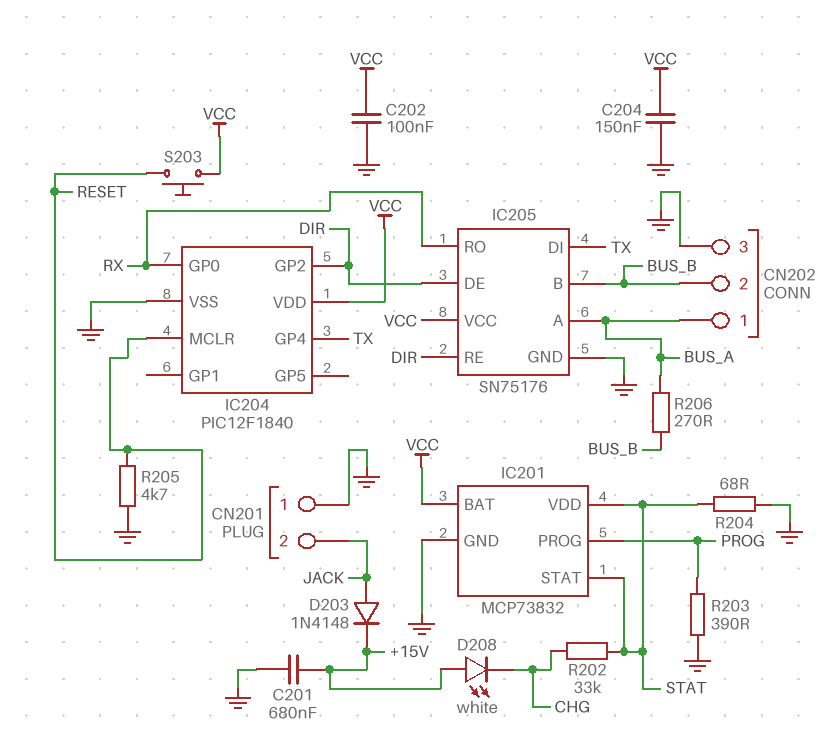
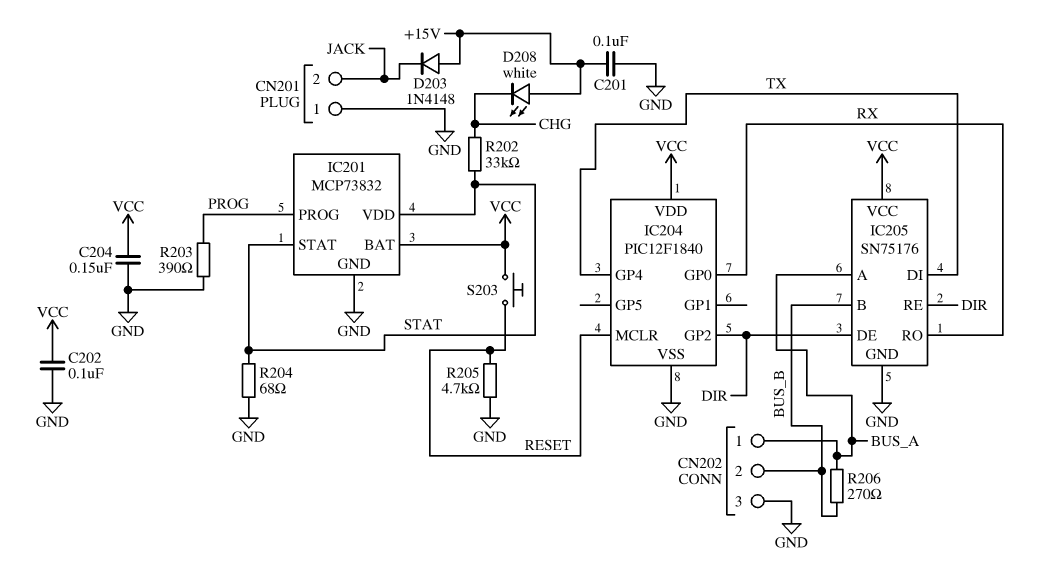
C201: 680nF (+15V, GND) -> 100nF (+15V, GND)
D203: diode 1N4148 (A JACK, K +15V) -> diode 1N4148 (A +15V, K JACK)

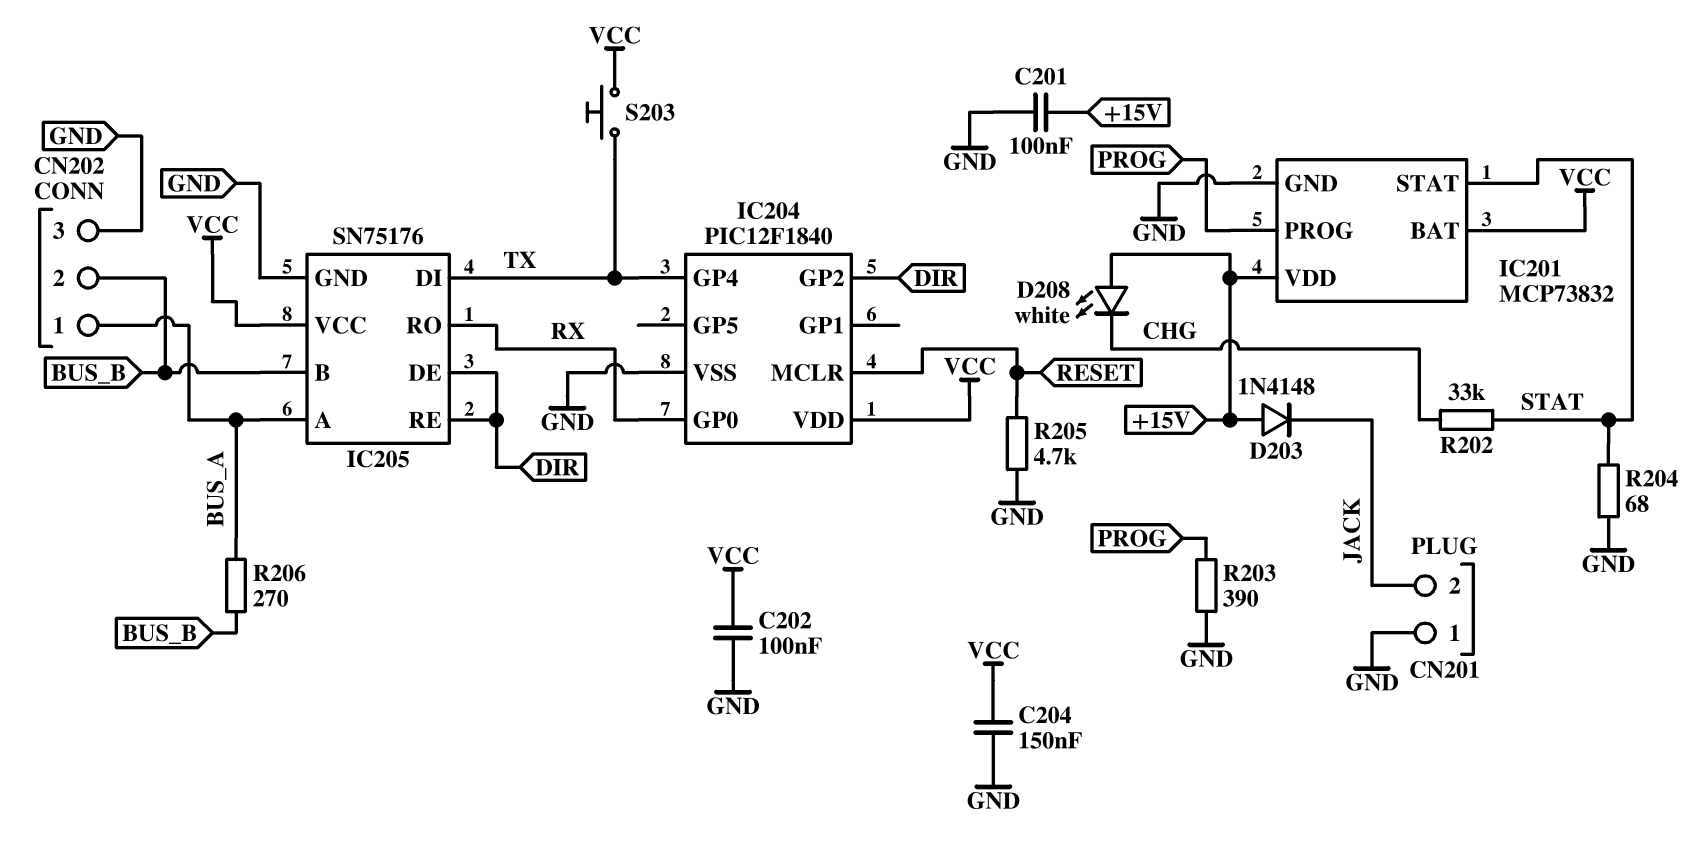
IC201 pin VDD: STAT -> +15V
S203: button (RESET, VCC) -> button (TX, VCC)

